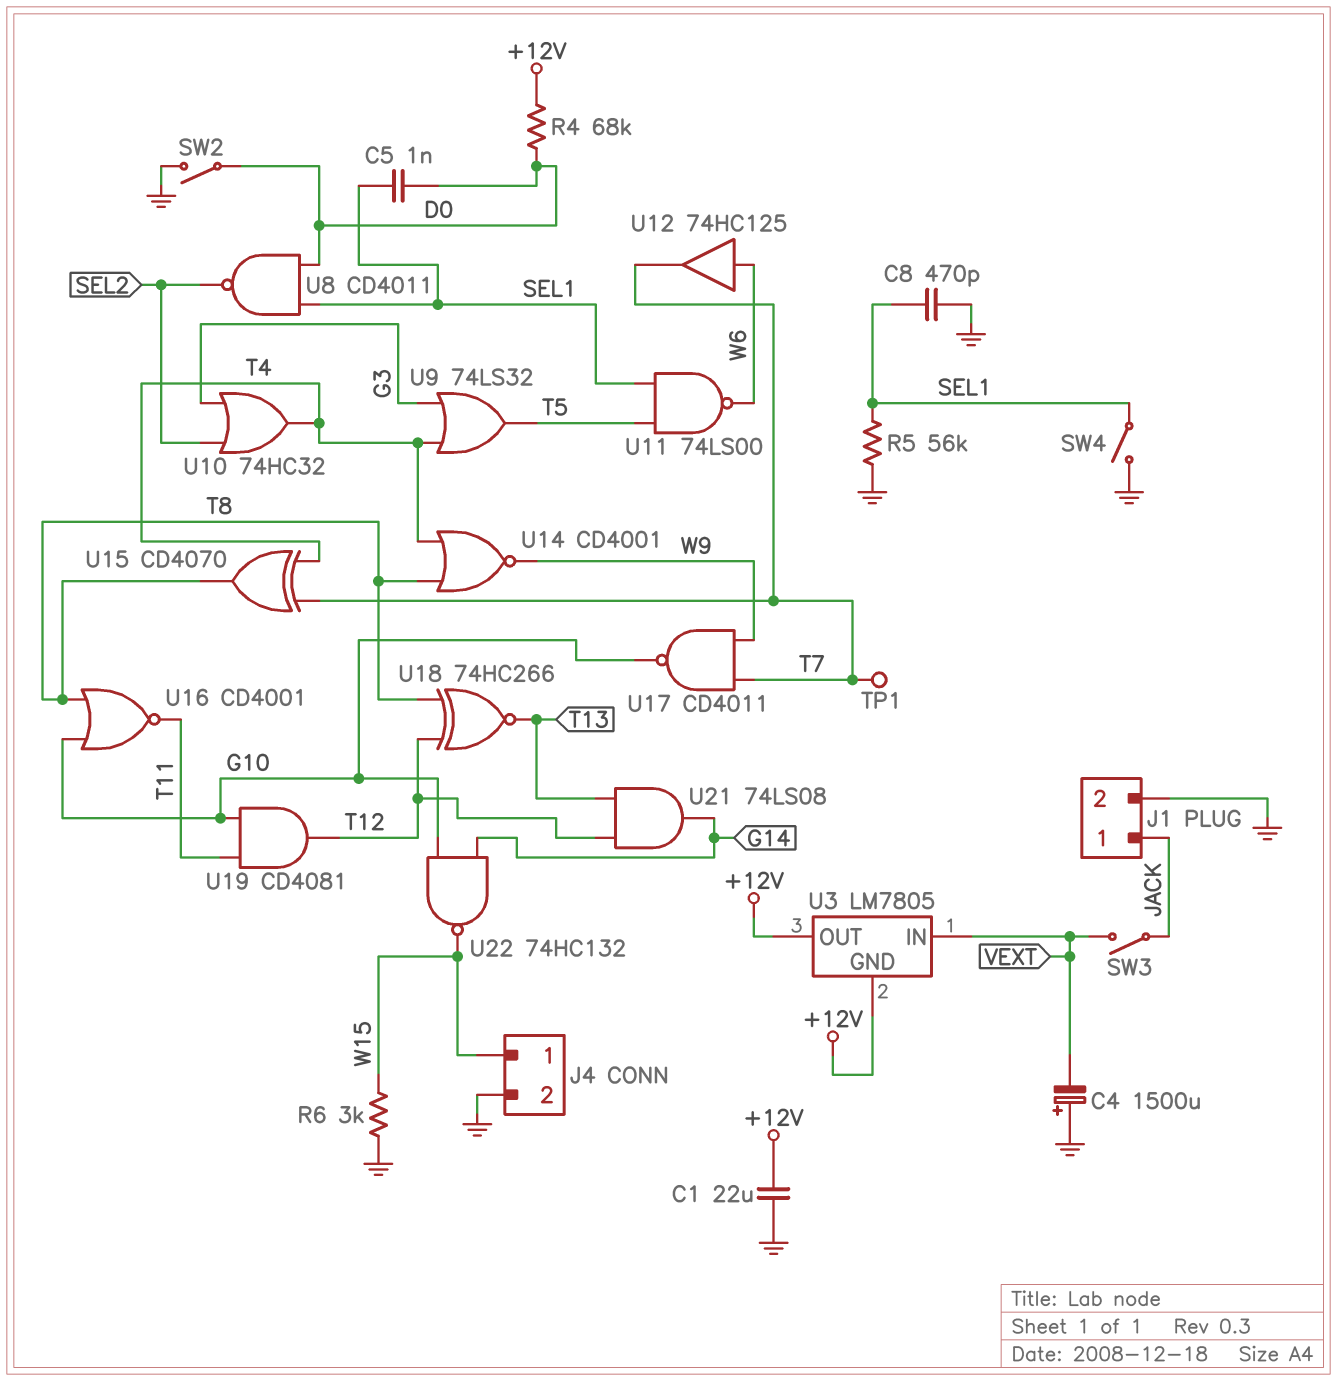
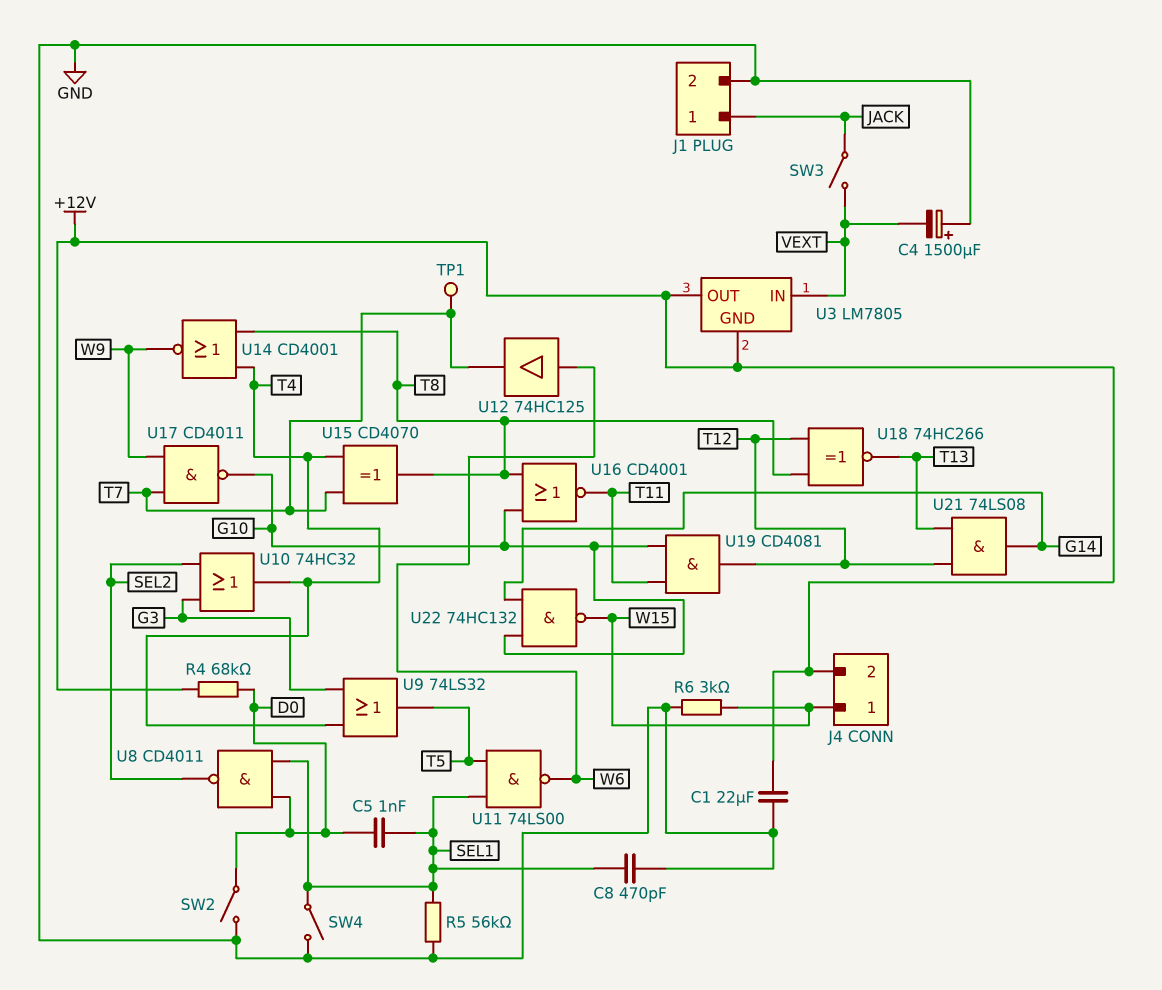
J4 pin 2: GND -> +12V

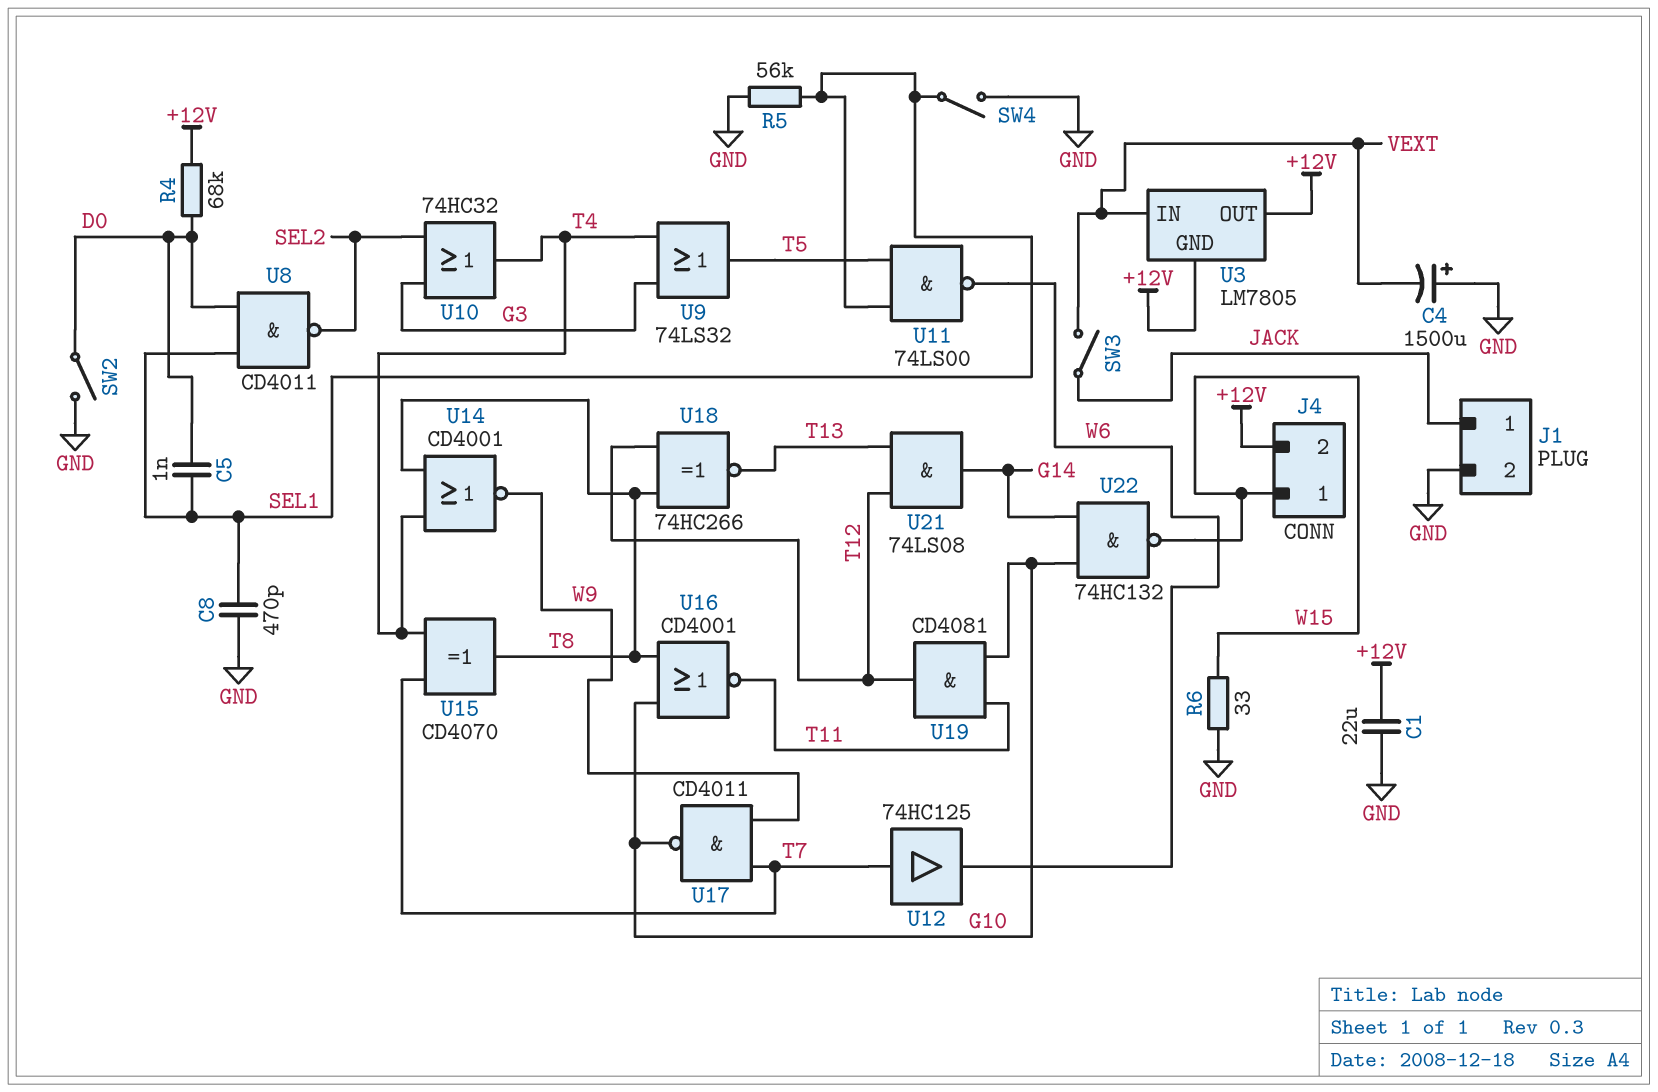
R6: 3k (GND, W15) -> 33 (GND, W15)
TP1: test point (T7) -> none
U12: buffer 74HC125 (in W6, out T7) -> buffer 74HC125 (in T7, out W6)

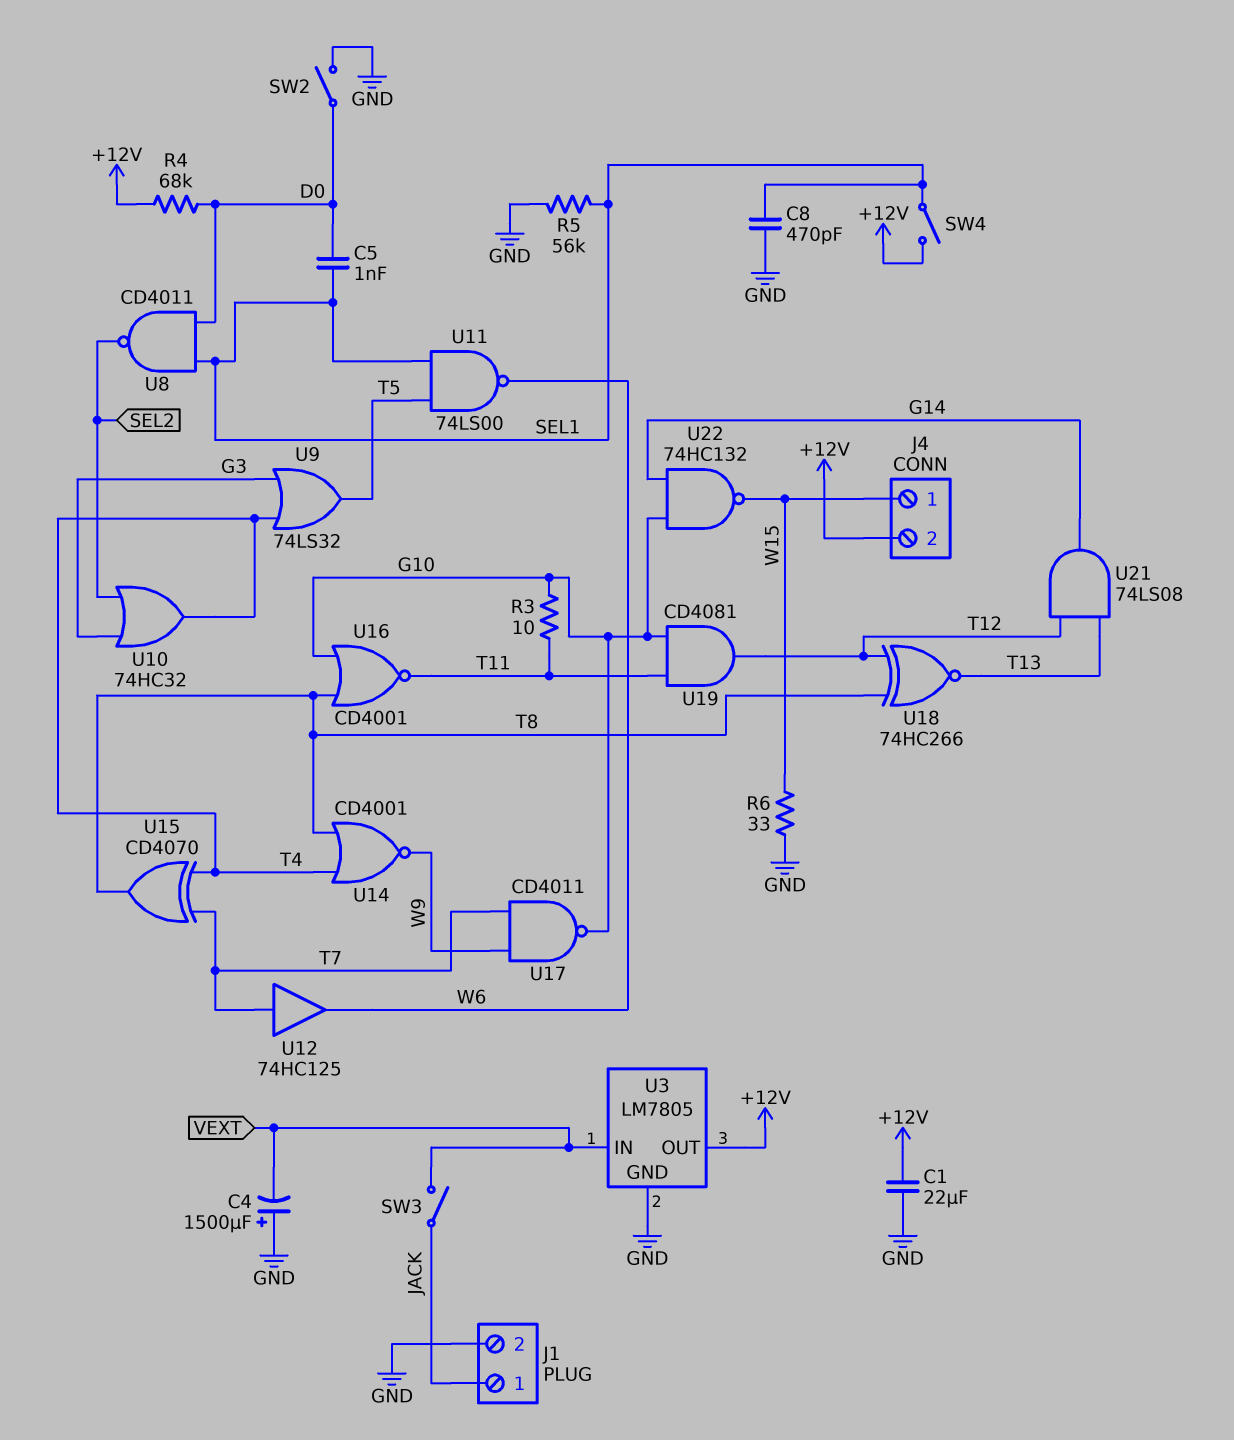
R3: none -> 10 (G10, T11)
SW4: switch (GND, SEL1) -> switch (+12V, SEL1)
U3 pin GND: +12V -> GND

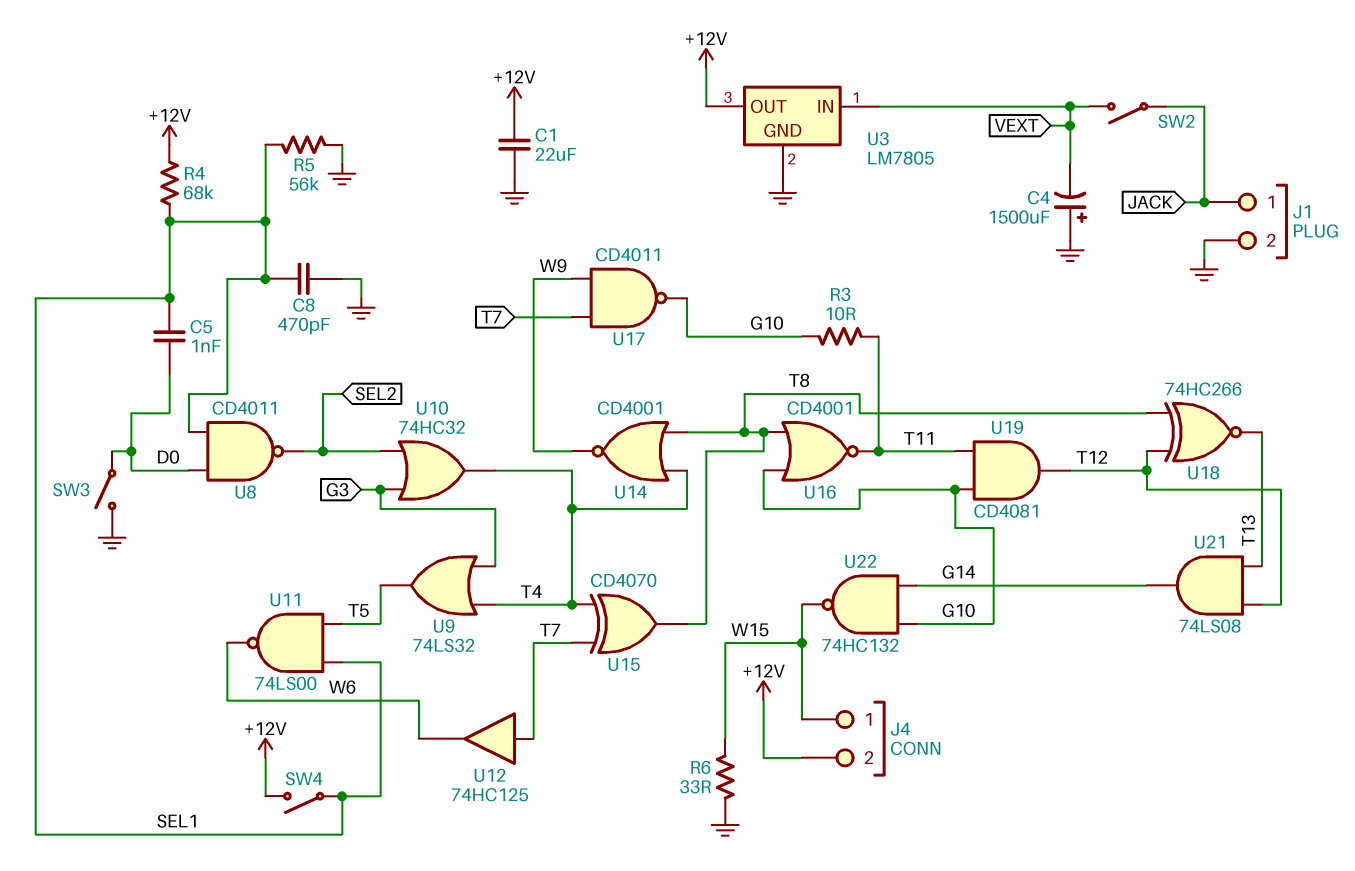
R4: 68k (+12V, D0) -> 68k (+12V, SEL1)
SW2: switch (D0, GND) -> switch (JACK, VEXT)
SW3: switch (JACK, VEXT) -> switch (D0, GND)

